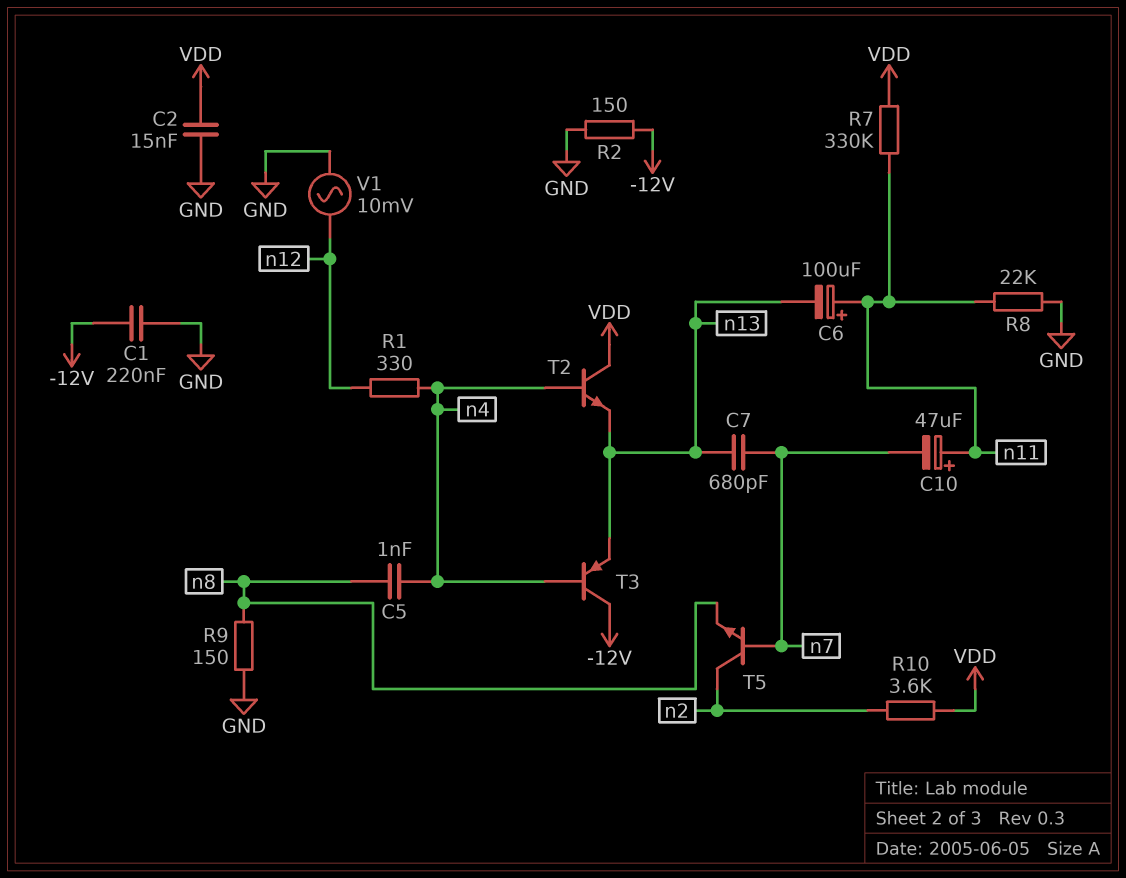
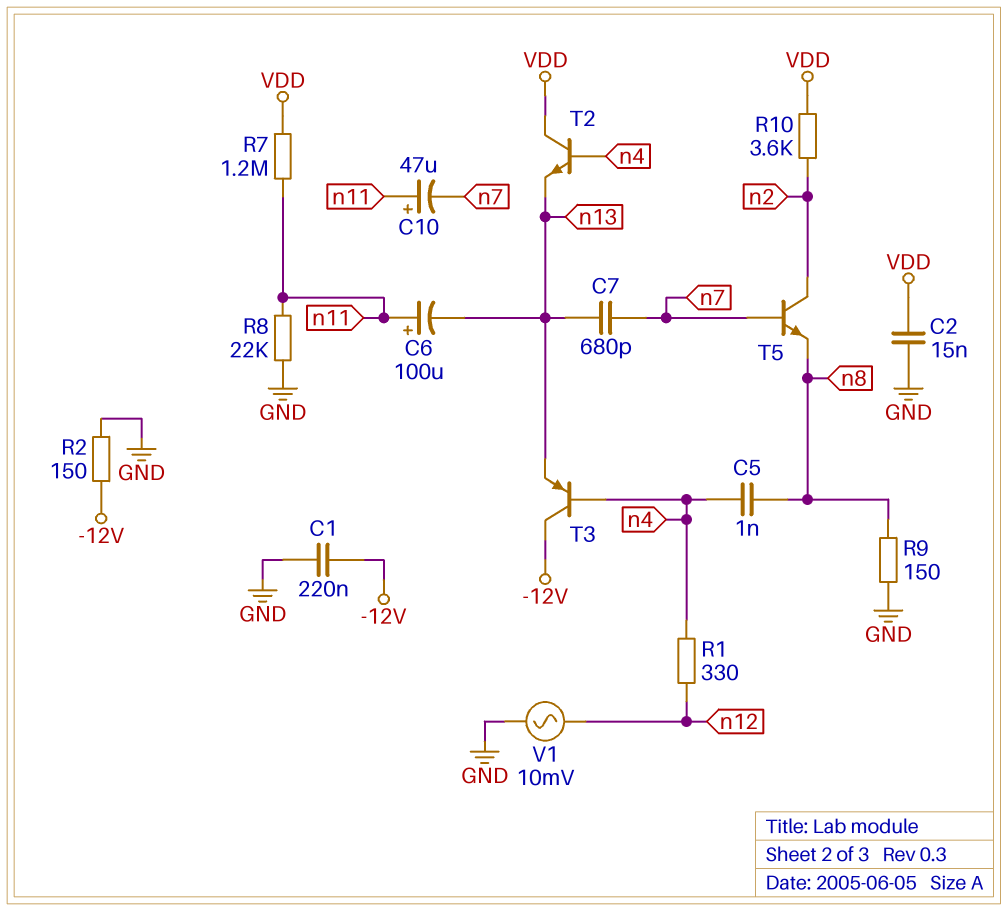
R7: 330k (VDD, n11) -> 1.2M (VDD, n11)

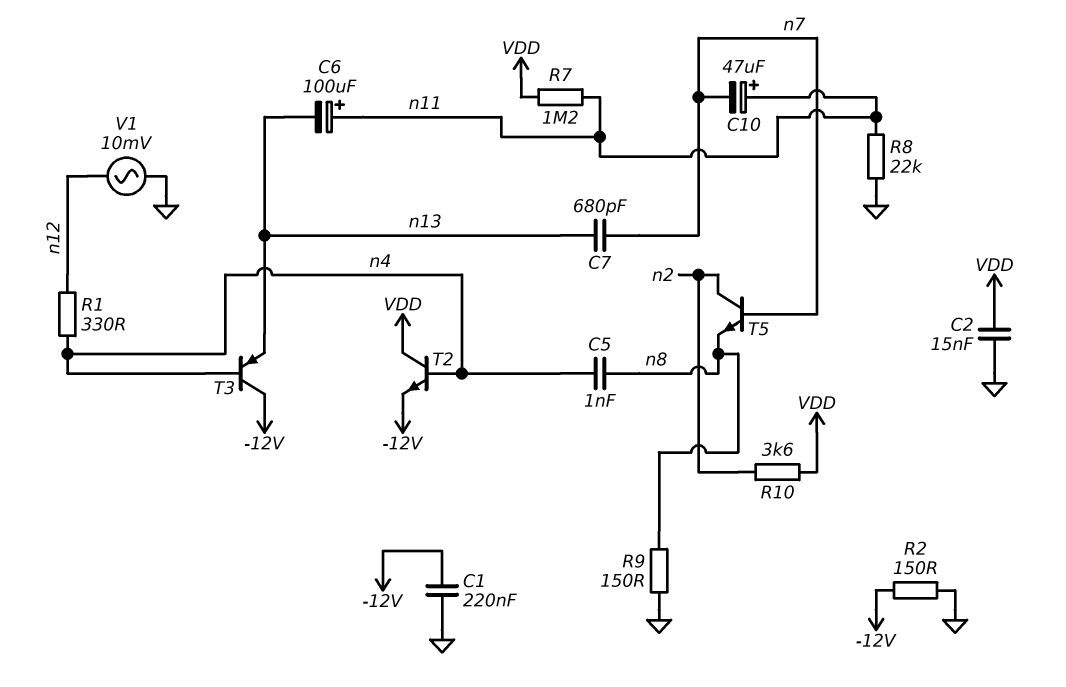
T2: NPN (B n4, C VDD, E n13) -> NPN (B n4, C VDD, E -12V)

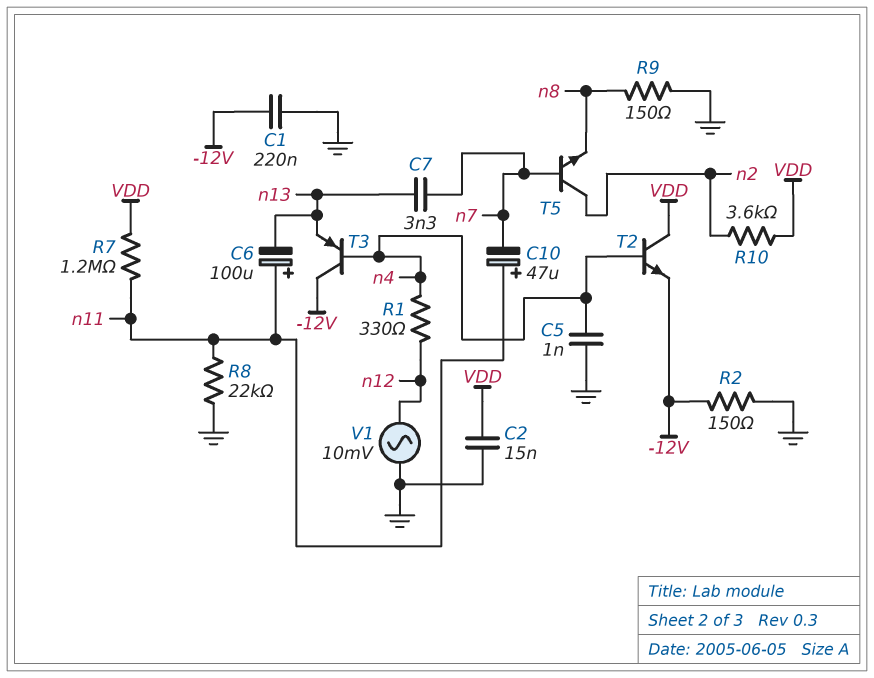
C5: 1nF (n4, n8) -> 1nF (GND, n4)
C7: 680pF (n7, n13) -> 3.3nF (n7, n13)

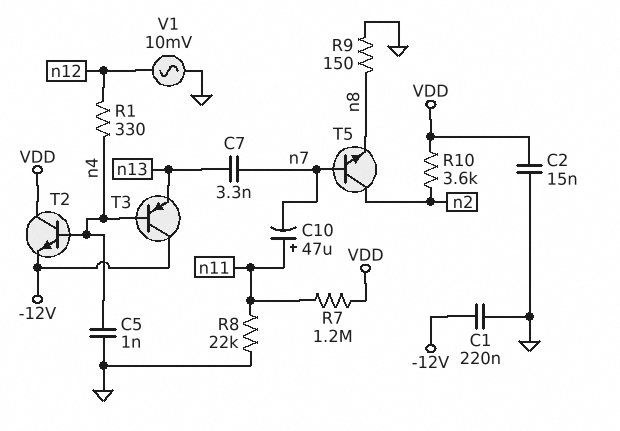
C6: 100uF (plus n11, minus n13) -> none
R2: 150 (-12V, GND) -> none

